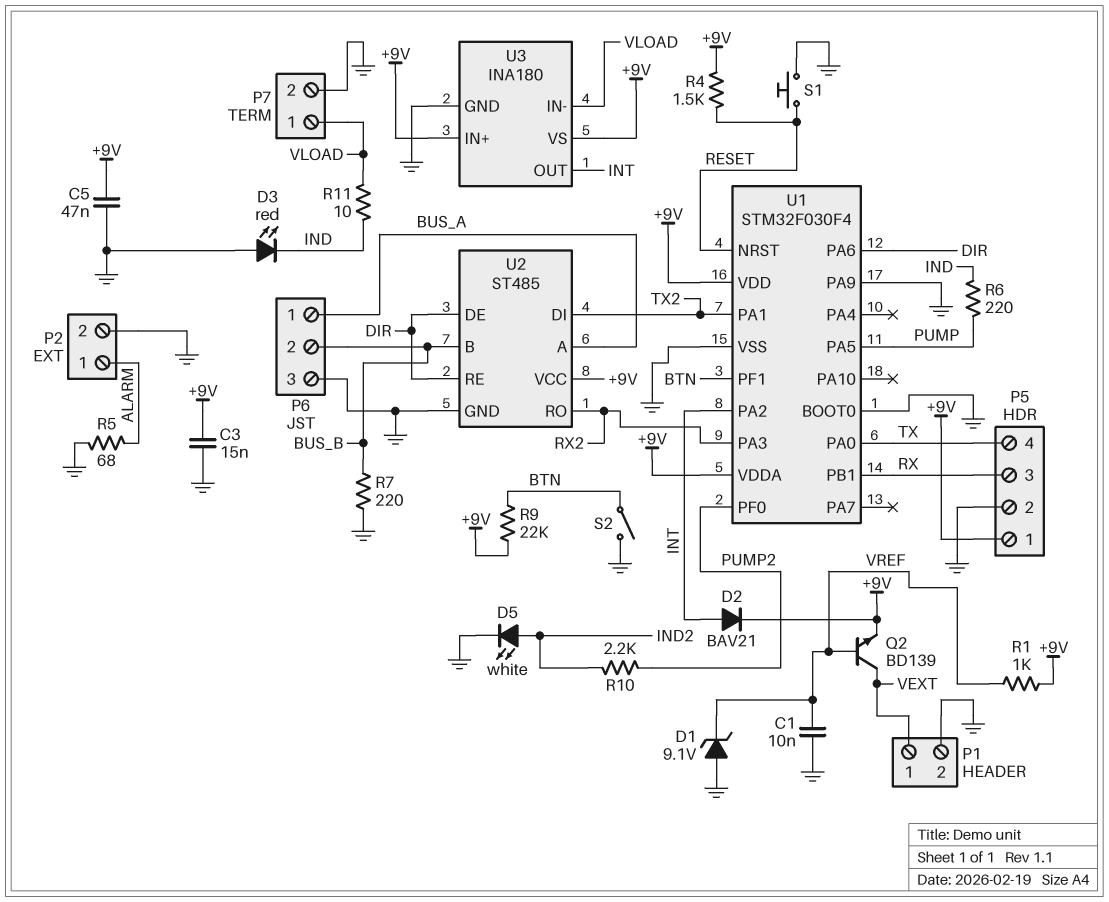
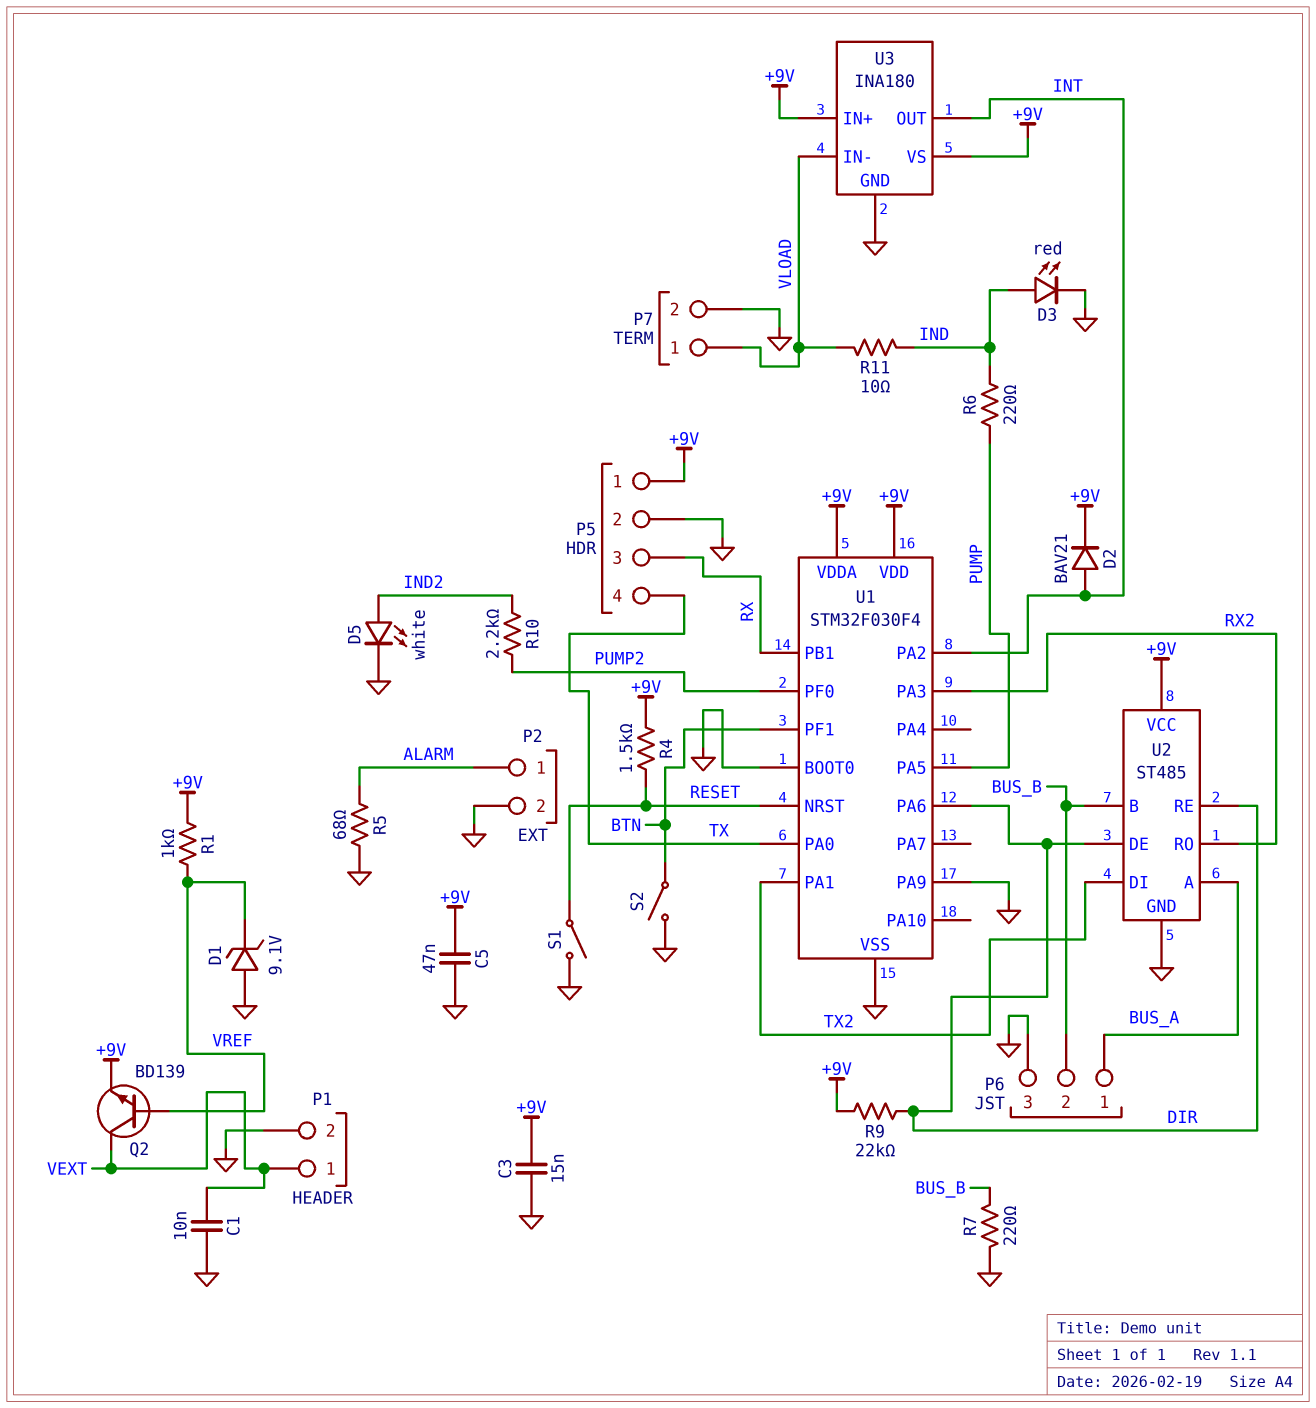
C1: 10nF (GND, VREF) -> 10nF (GND, VEXT)
D3: LED red (A GND, K IND) -> LED red (A IND, K GND)
R9: 22k (+9V, BTN) -> 22k (+9V, DIR)
S1: button (GND, RESET) -> switch (GND, RESET)

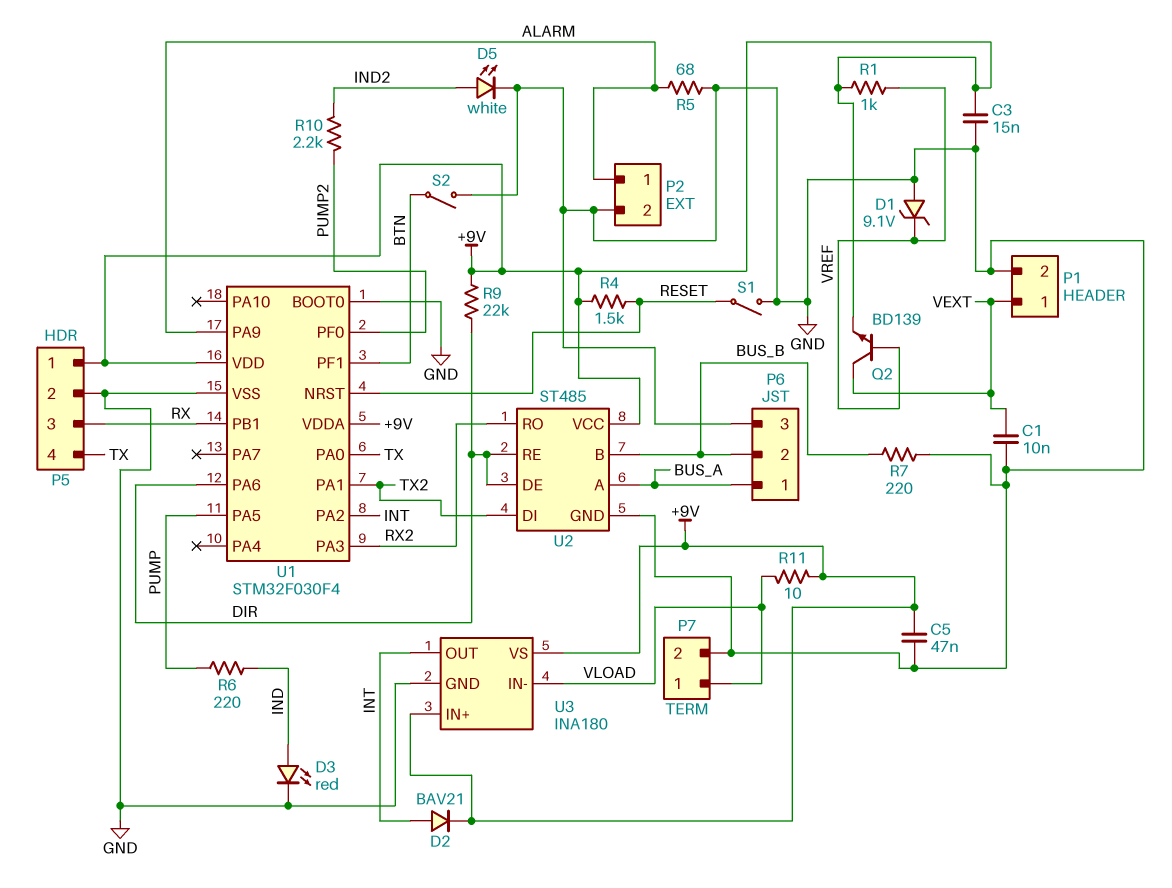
R11: 10 (IND, VLOAD) -> 10 (+9V, VLOAD)
U1 pin PA9: GND -> ALARM

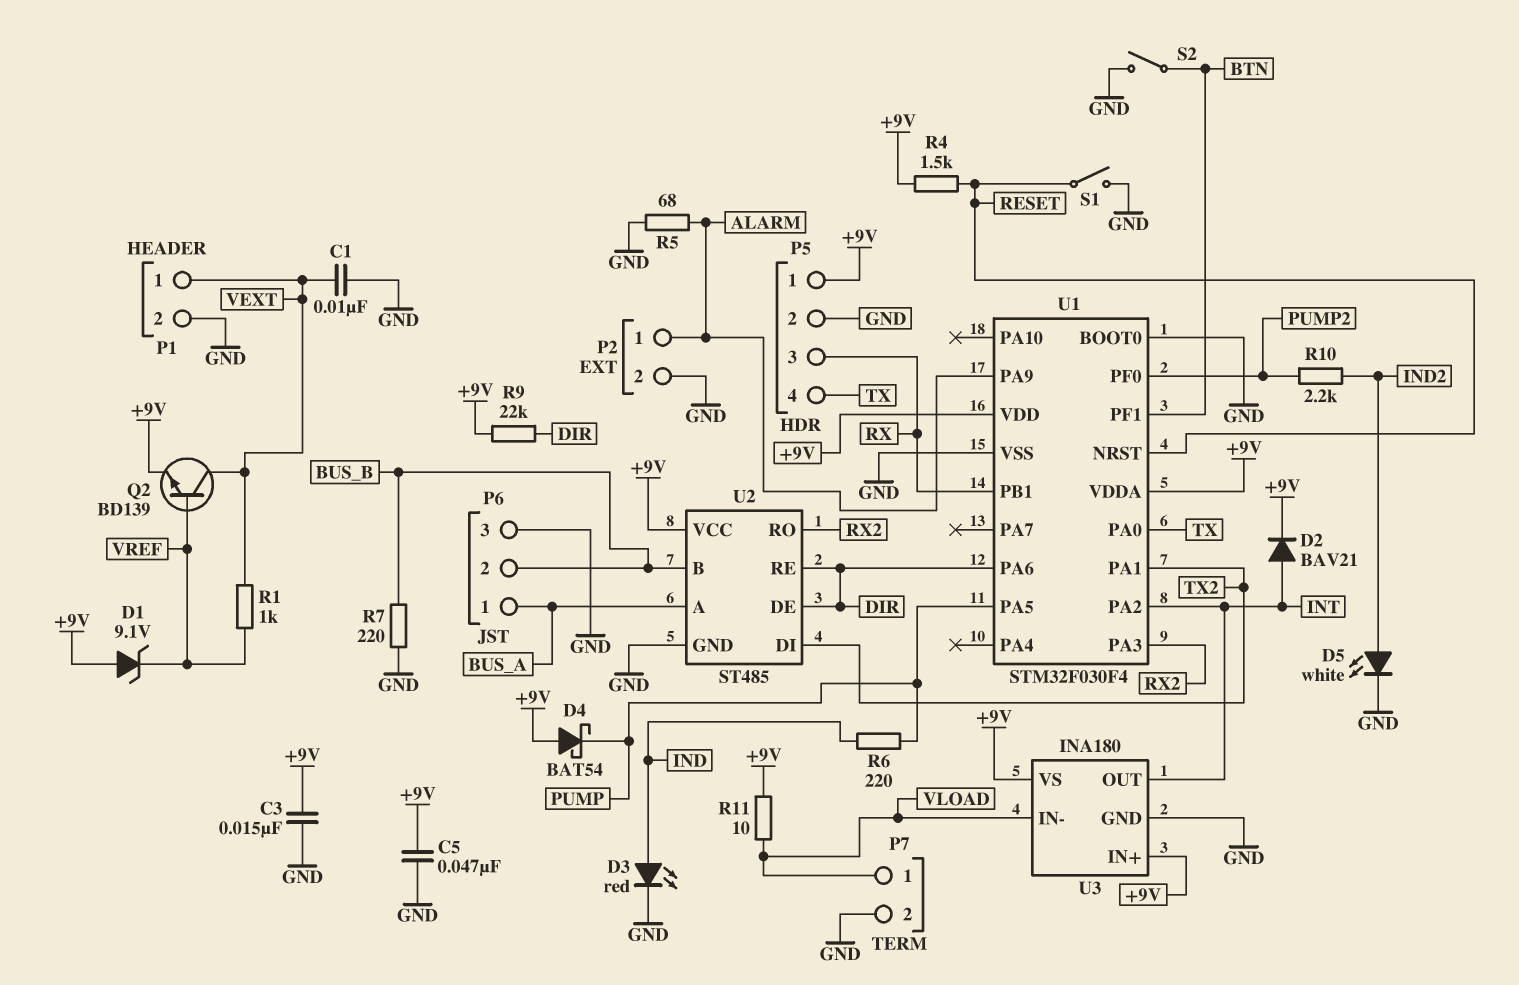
D1: zener 9.1V (A GND, K VREF) -> zener 9.1V (A +9V, K VREF)
D4: none -> schottky BAT54 (A +9V, K PUMP)
R1: 1k (+9V, VREF) -> 1k (VEXT, VREF)

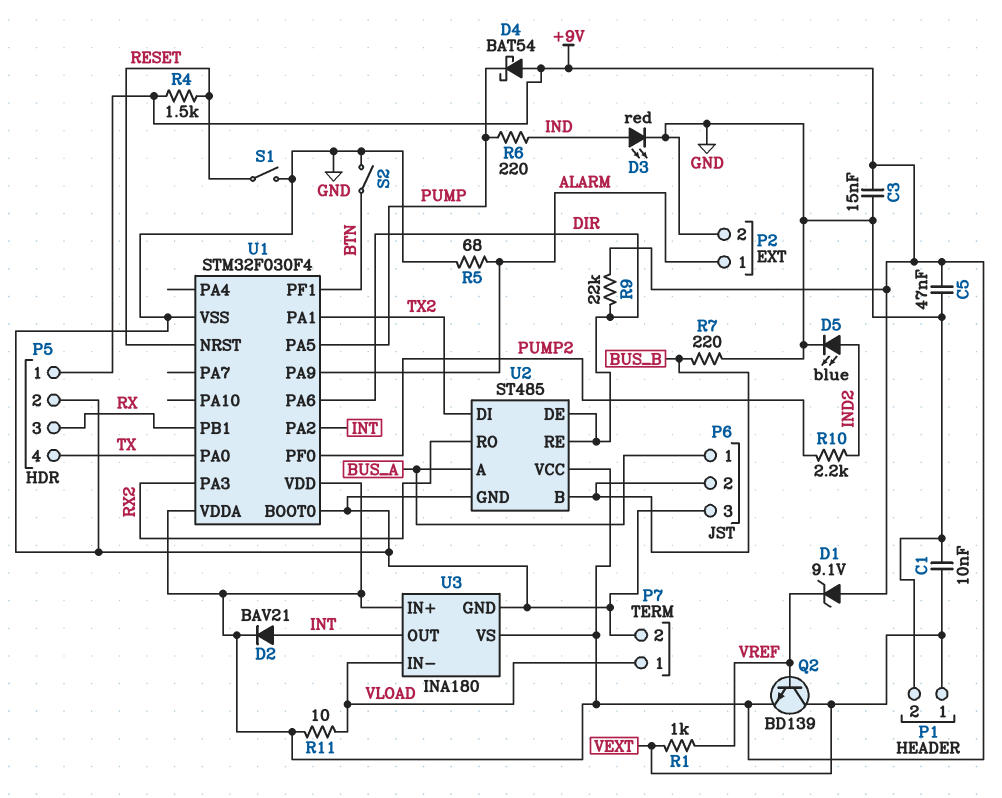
D5: LED white (A IND2, K GND) -> LED blue (A IND2, K GND)

